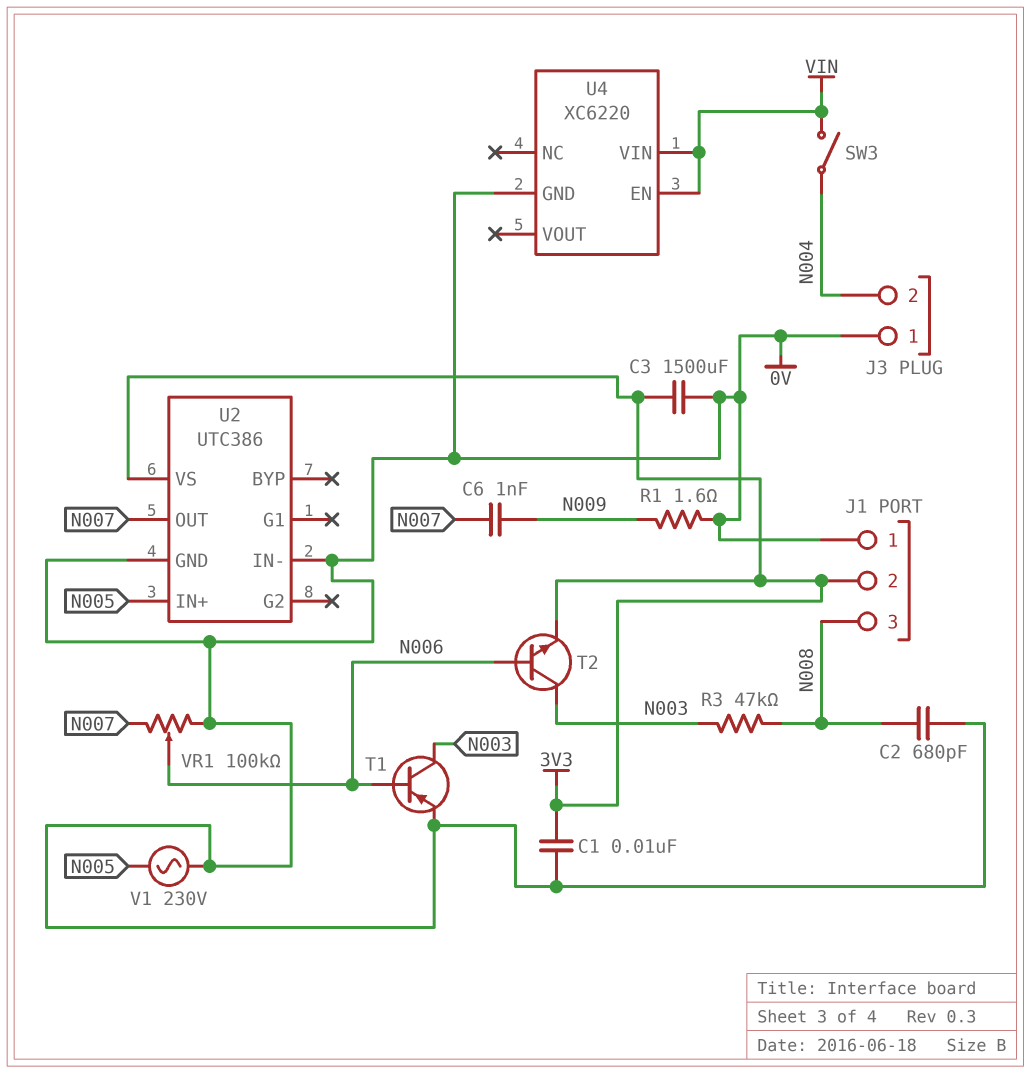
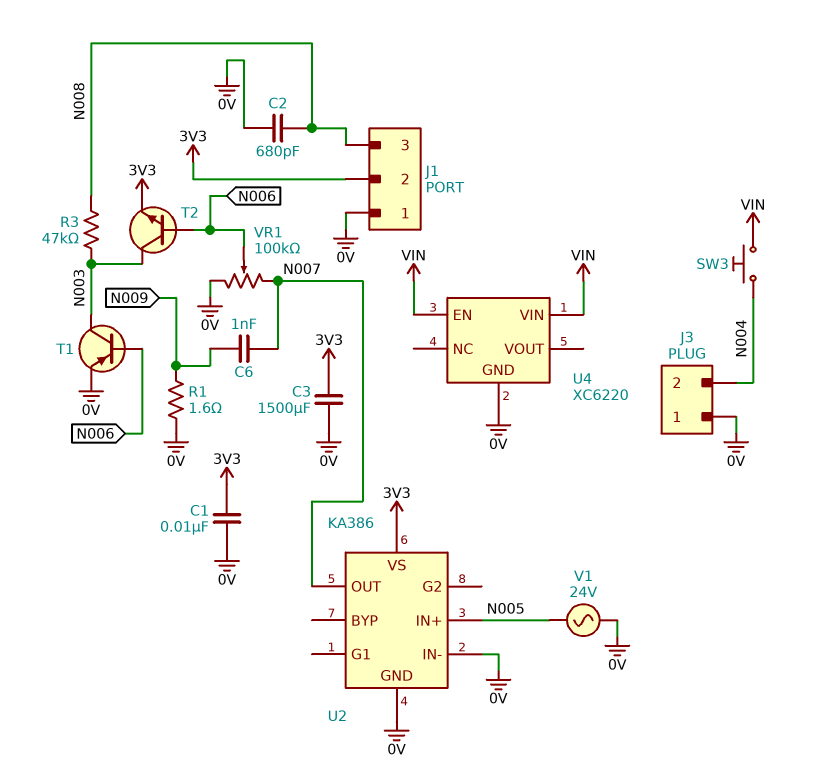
SW3: switch (N004, VIN) -> button (N004, VIN)
U2: UTC386 -> KA386
V1: AC 230V (0V, N005) -> AC 24V (0V, N005)

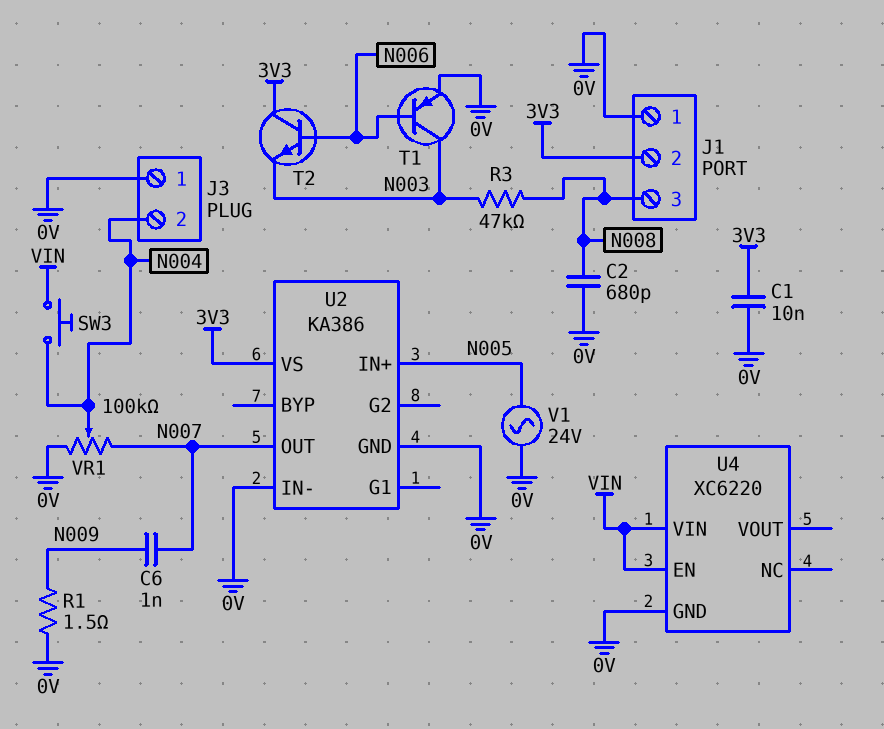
C3: 1500uF (0V, 3V3) -> none
R1: 1.6 (0V, N009) -> 1.5 (0V, N009)
T2: NPN (B N006, C N003, E 3V3) -> NPN (B N006, C 3V3, E N003)
VR1: 100k (0V, N007, wiper N006) -> 100k (0V, N007, wiper N004)

